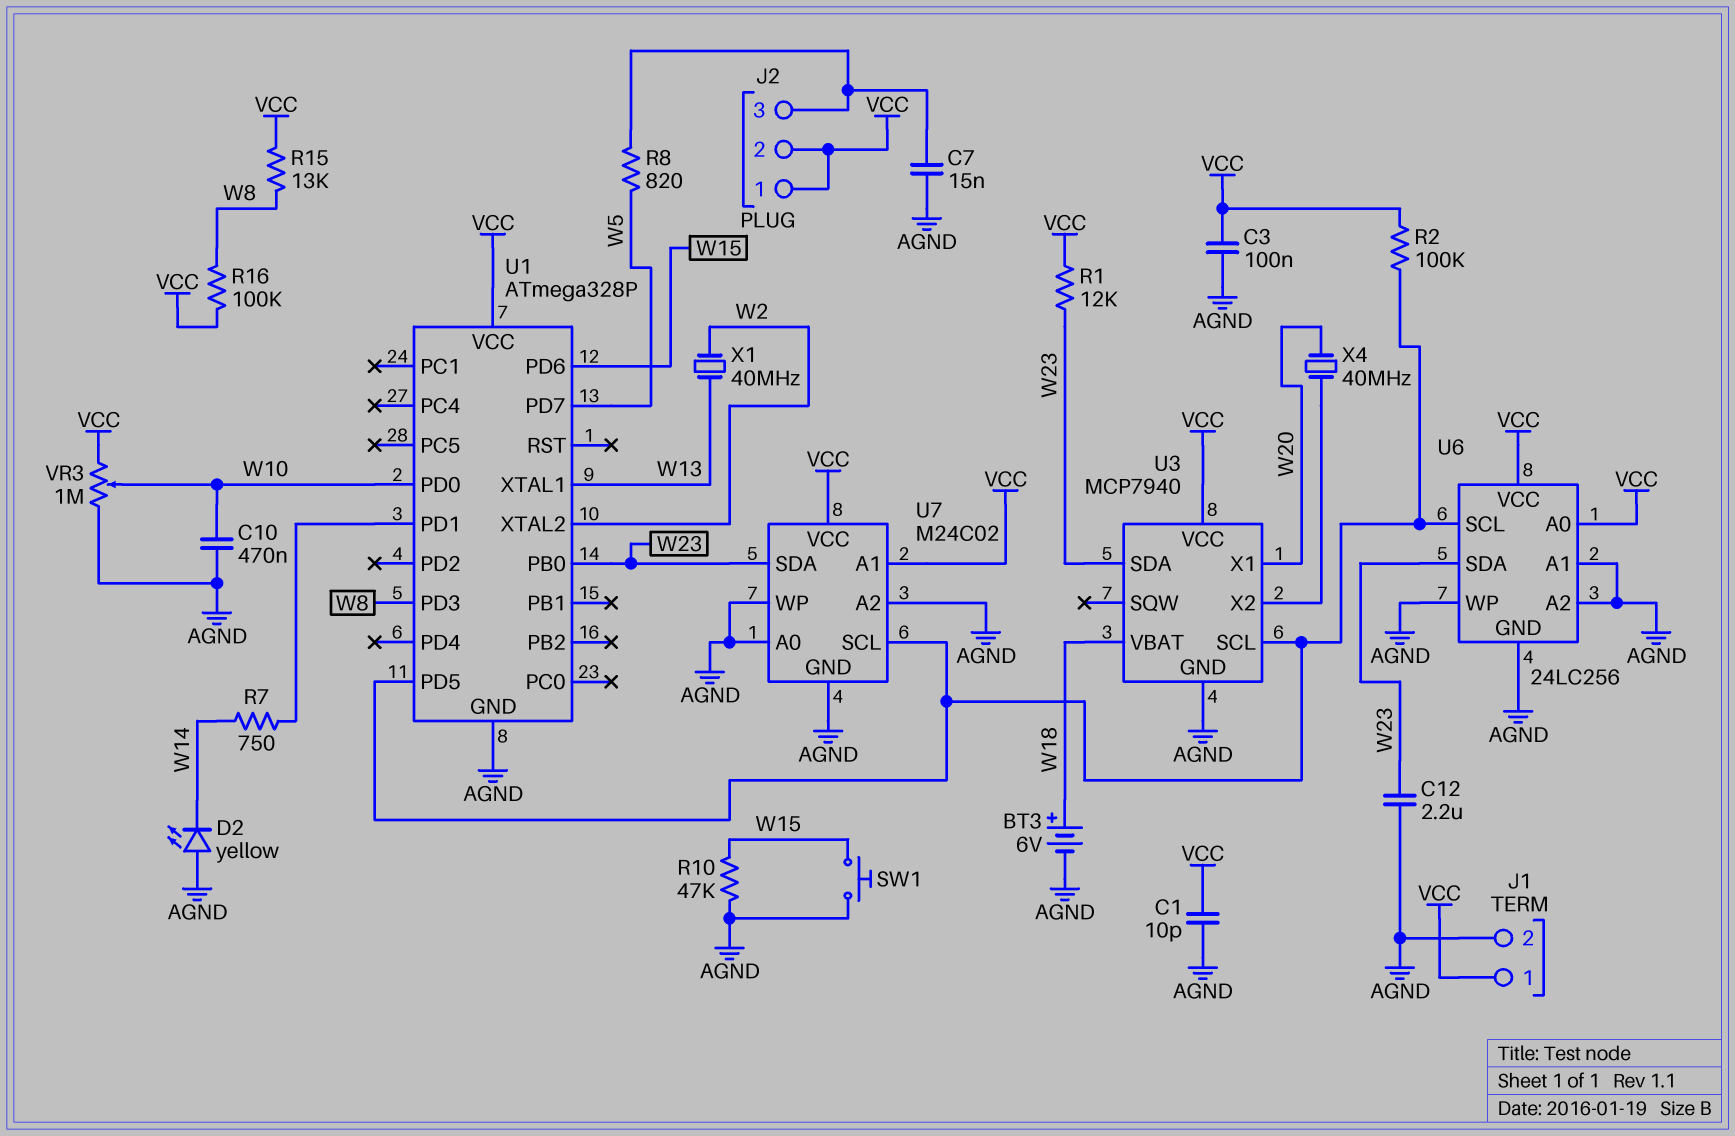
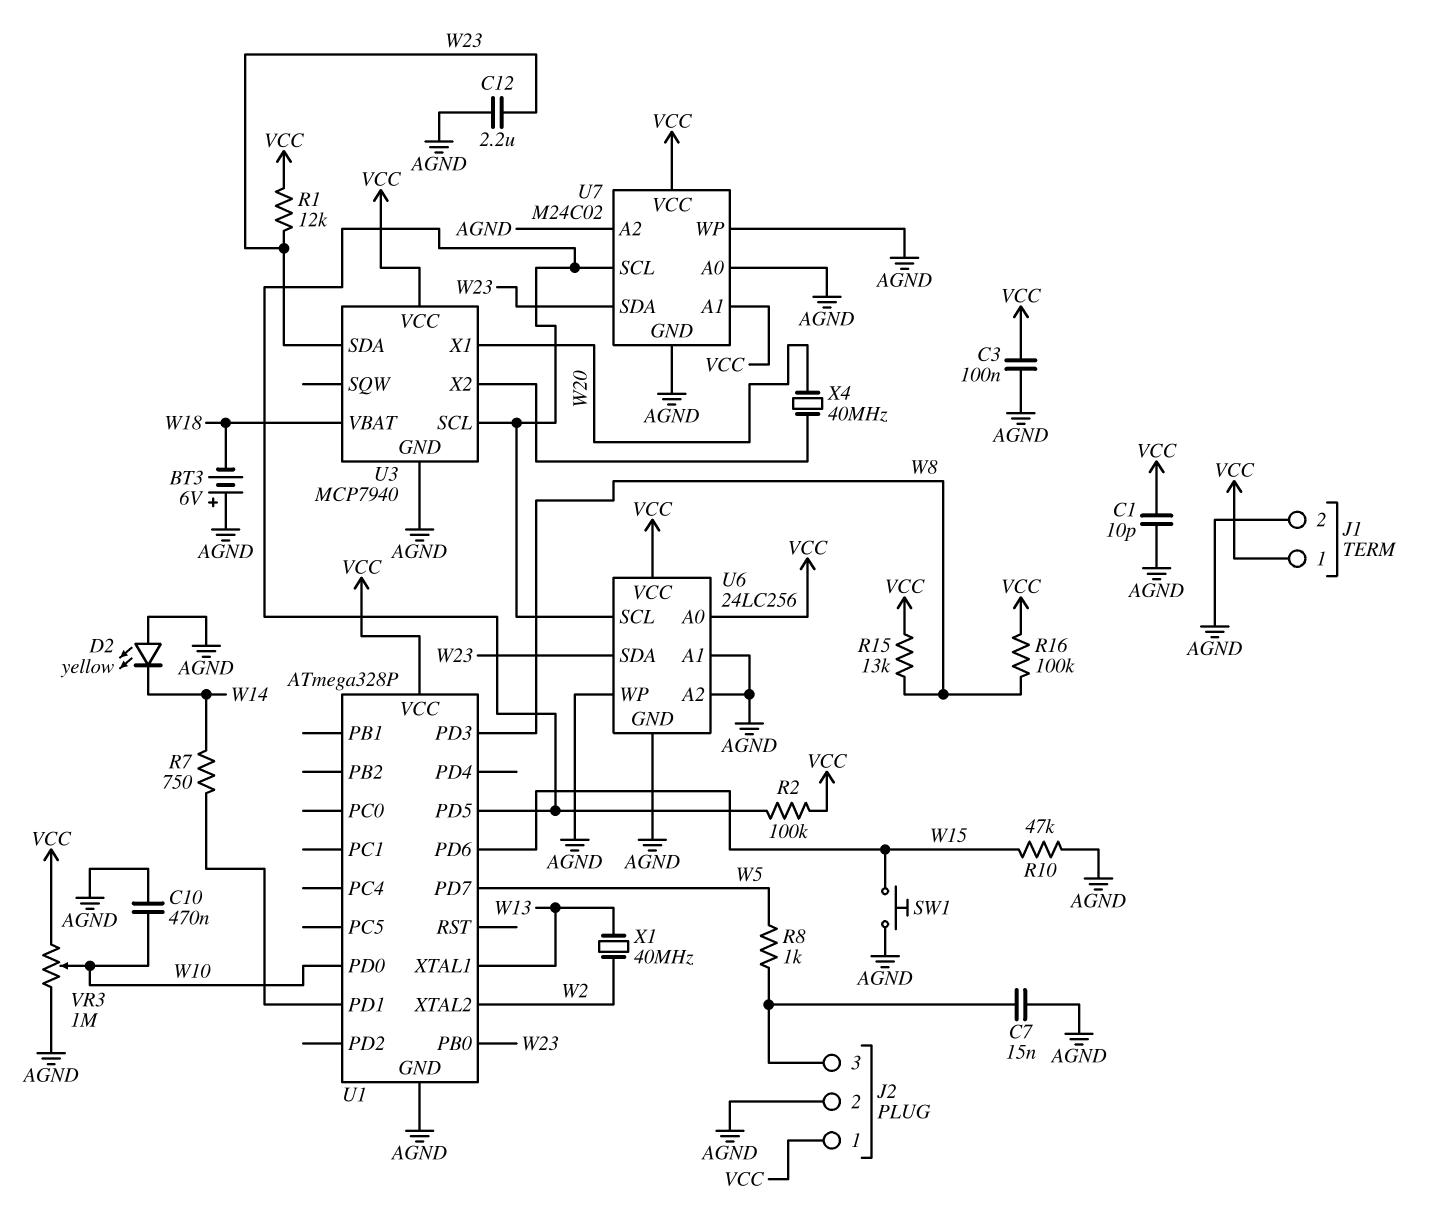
BT3: 6V (plus W18, minus AGND) -> 6V (plus AGND, minus W18)
J2 pin 2: VCC -> AGND
R8: 820 (J2/3, W5) -> 1k (J2/3, W5)

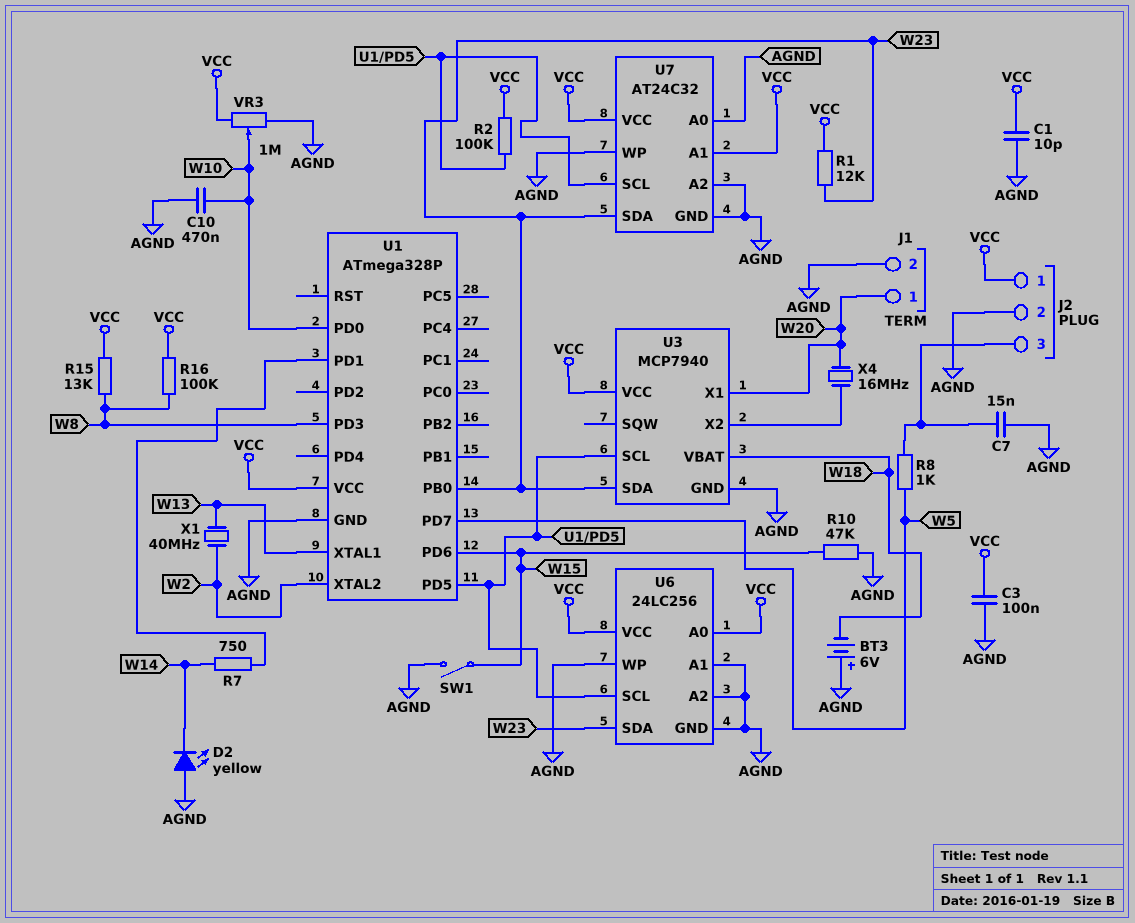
C12: 2.2uF (AGND, W23) -> none
J1 pin 1: VCC -> W20
SW1: button (AGND, W15) -> switch (AGND, W15)
U7: M24C02 -> AT24C32
X4: 40MHz (U3/X2, W20) -> 16MHz (U3/X2, W20)

